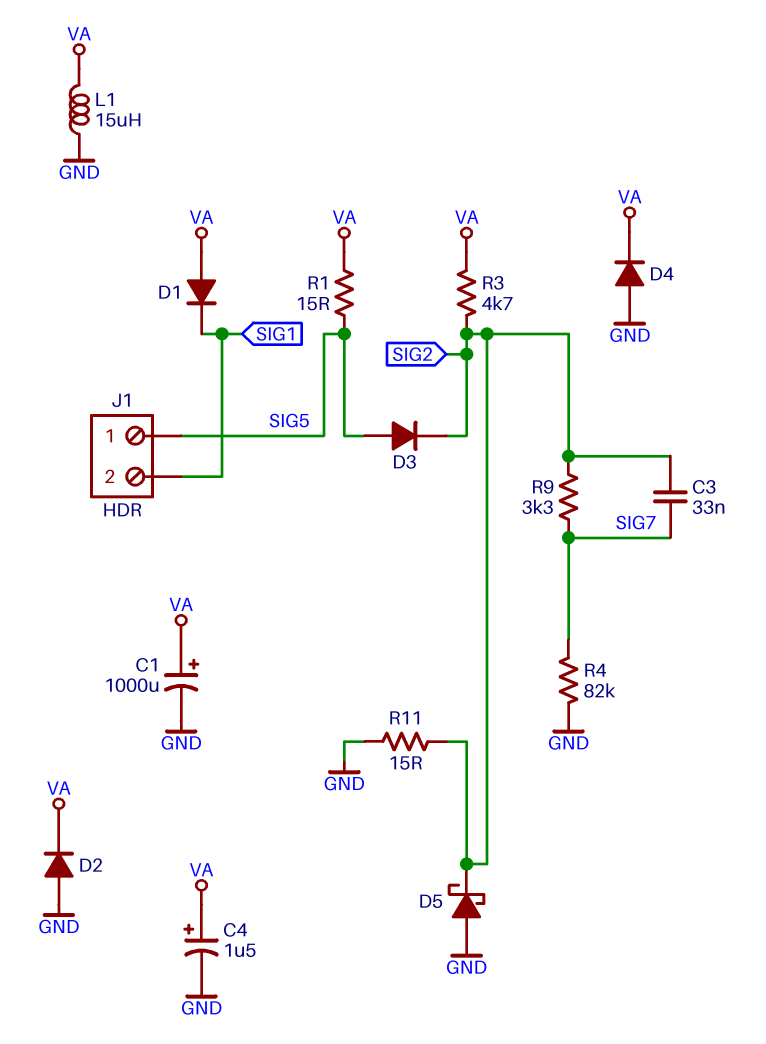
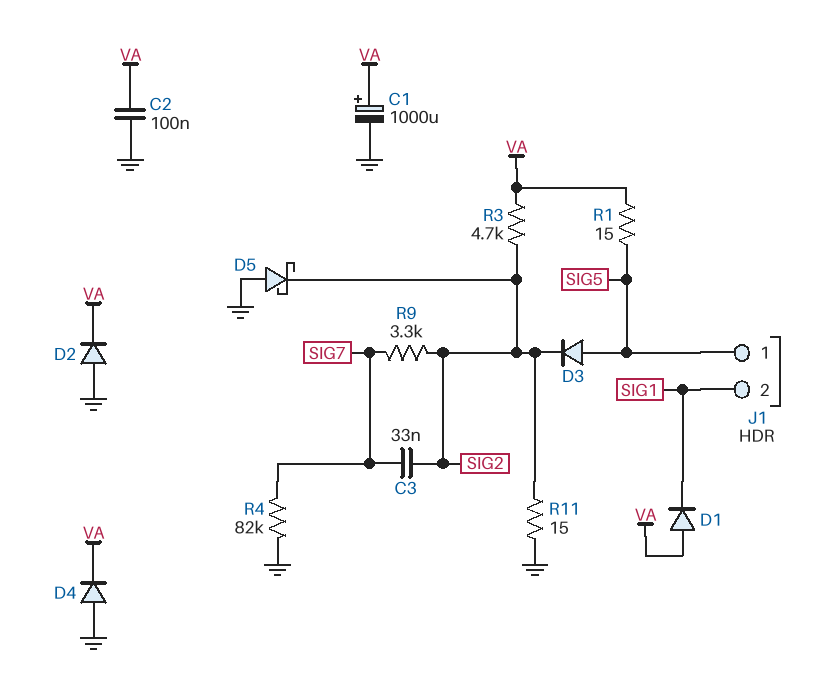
C2: none -> 100nF (GND, VA)
C4: 1.5uF (plus VA, minus GND) -> none
L1: 15uH (GND, VA) -> none

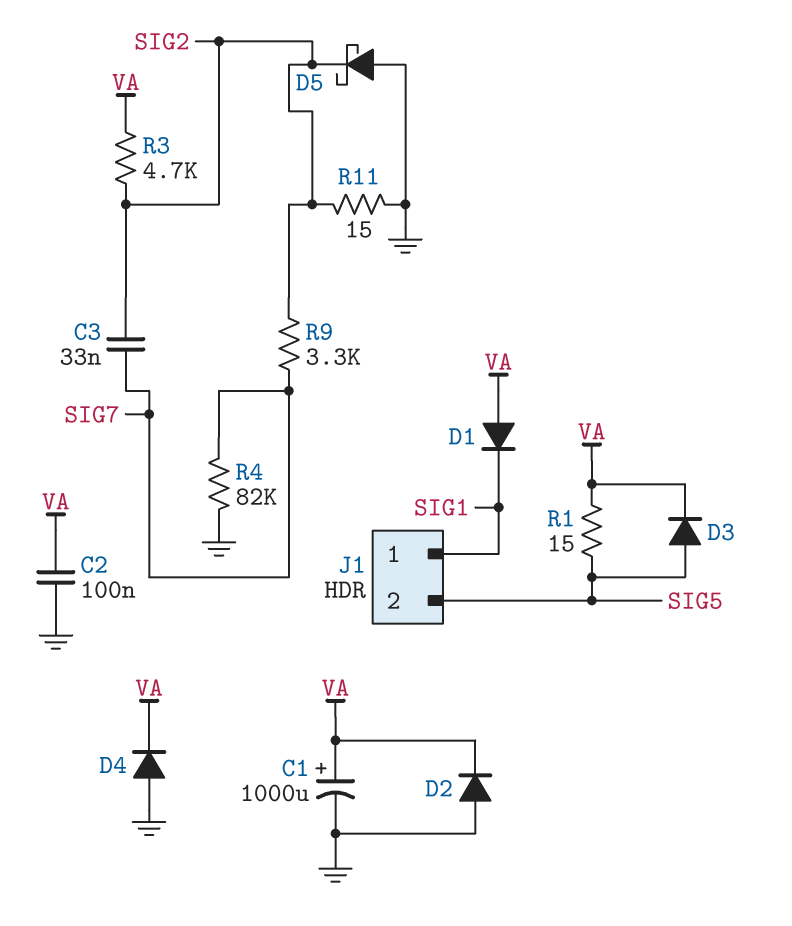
D3: diode (A SIG5, K SIG2) -> diode (A SIG5, K VA)
J1 pin 1: SIG5 -> SIG1
J1 pin 2: SIG1 -> SIG5

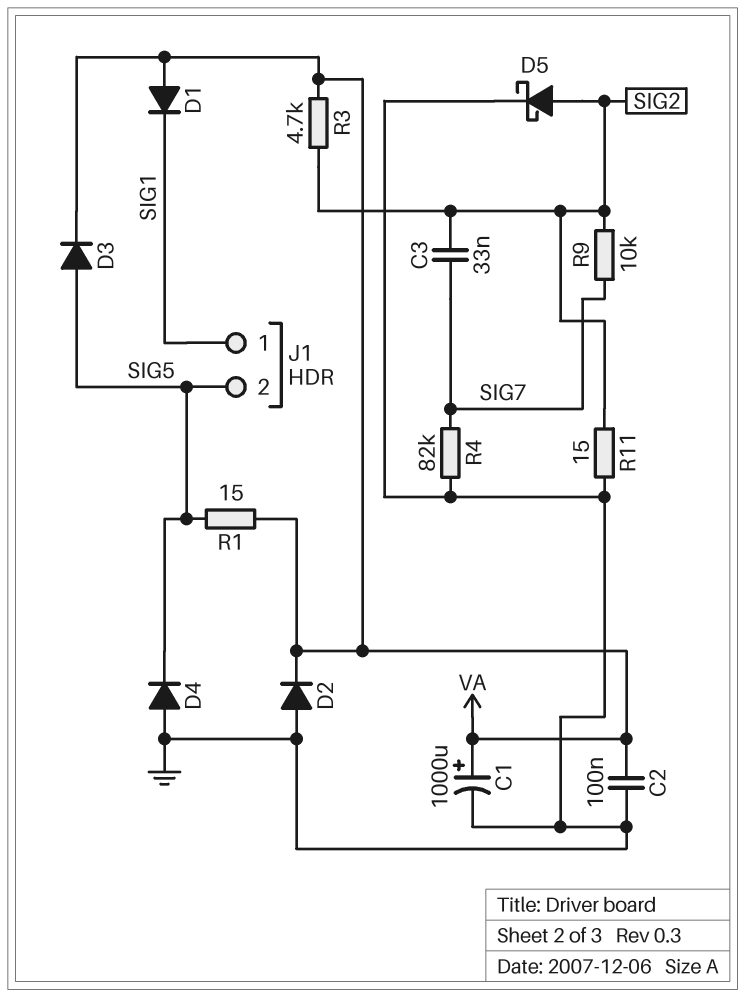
D4: diode (A GND, K VA) -> diode (A GND, K SIG5)
D5: schottky (A GND, K SIG2) -> schottky (A SIG2, K GND)
R9: 3.3k (SIG2, SIG7) -> 10k (SIG2, SIG7)

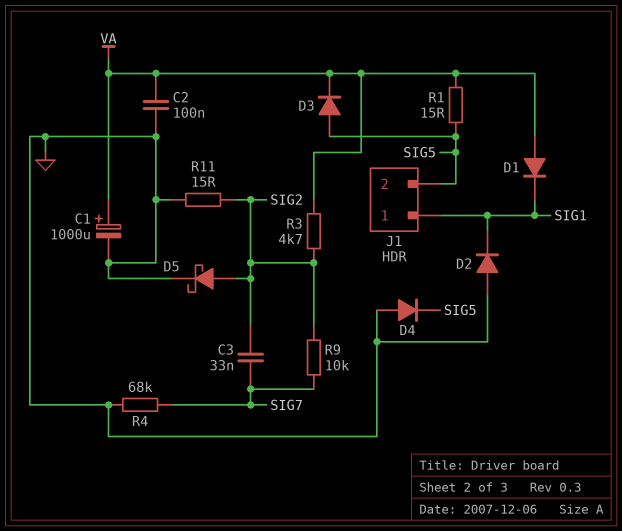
D2: diode (A GND, K VA) -> diode (A GND, K SIG1)
R4: 82k (GND, SIG7) -> 68k (GND, SIG7)

